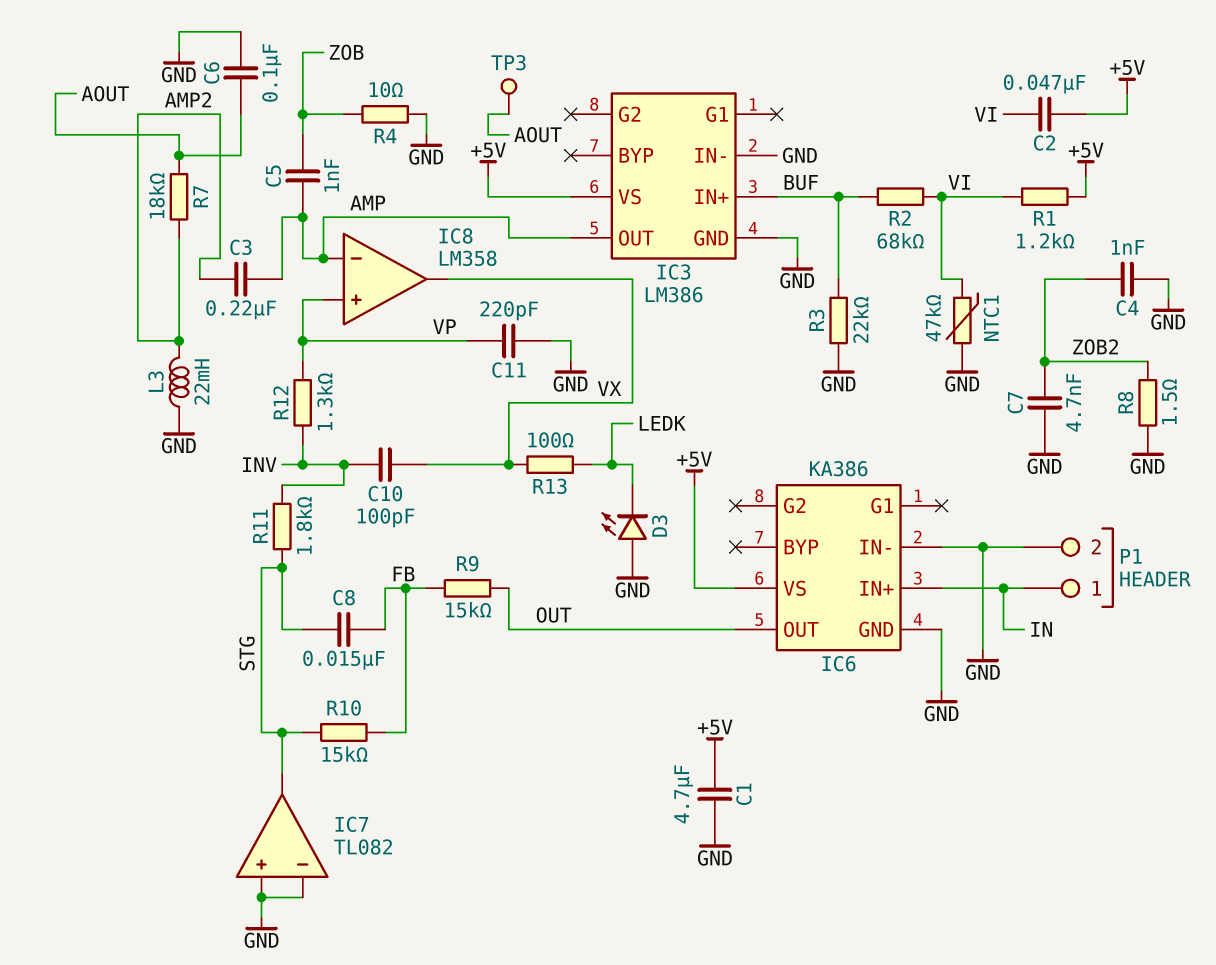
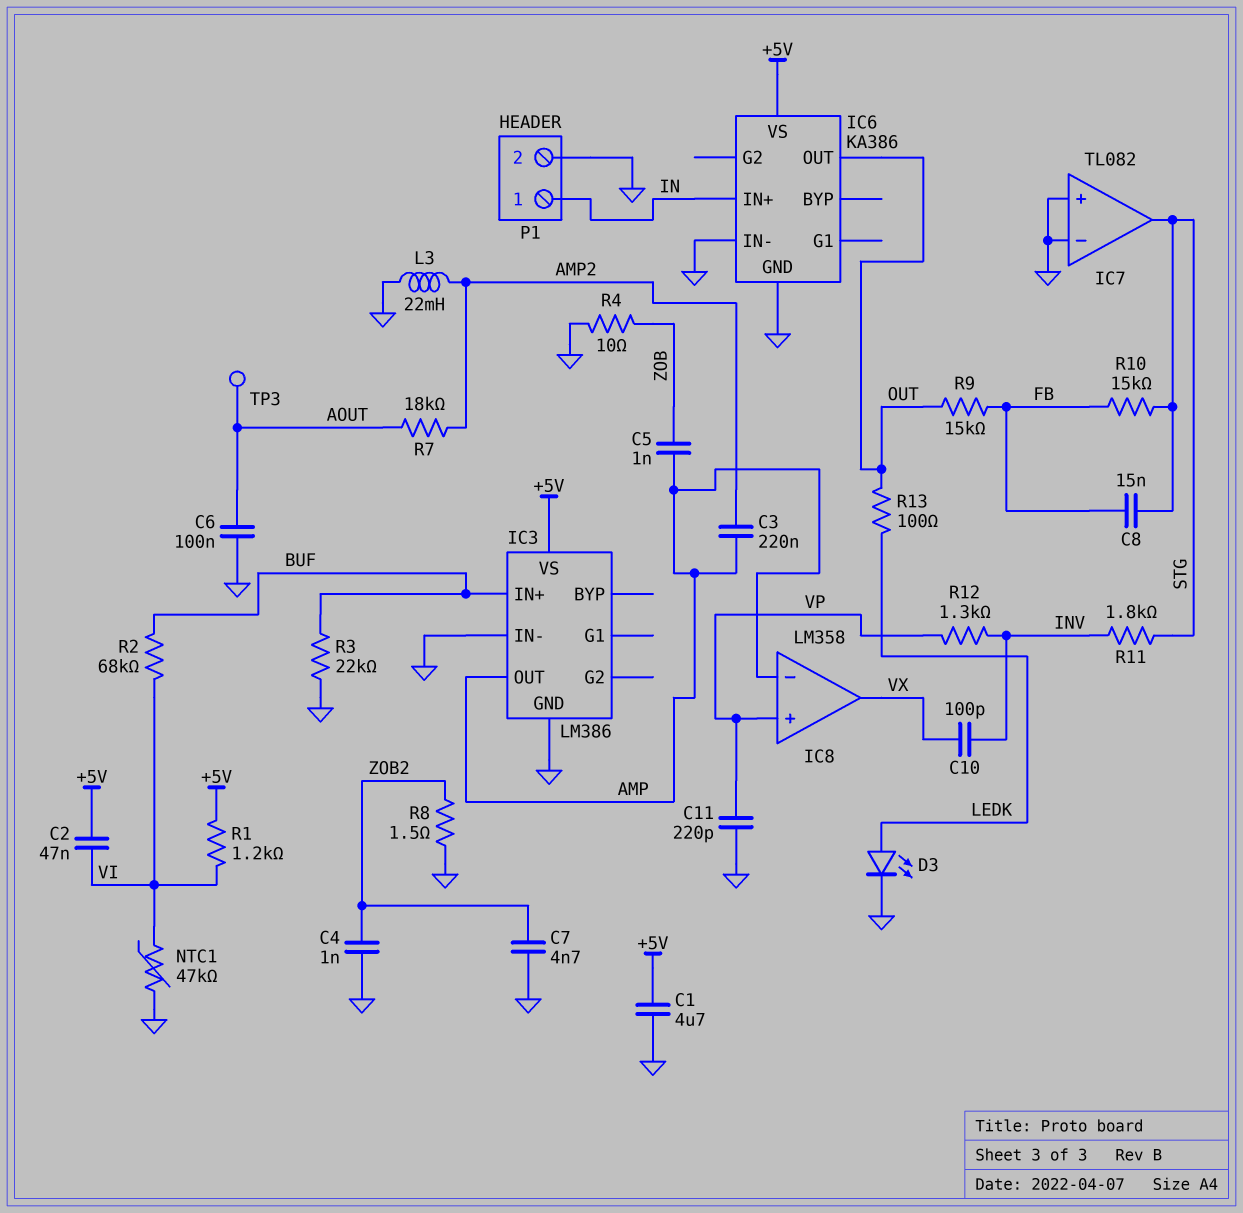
D3: LED (A GND, K LEDK) -> LED (A LEDK, K GND)
R13: 100 (LEDK, VX) -> 100 (LEDK, OUT)

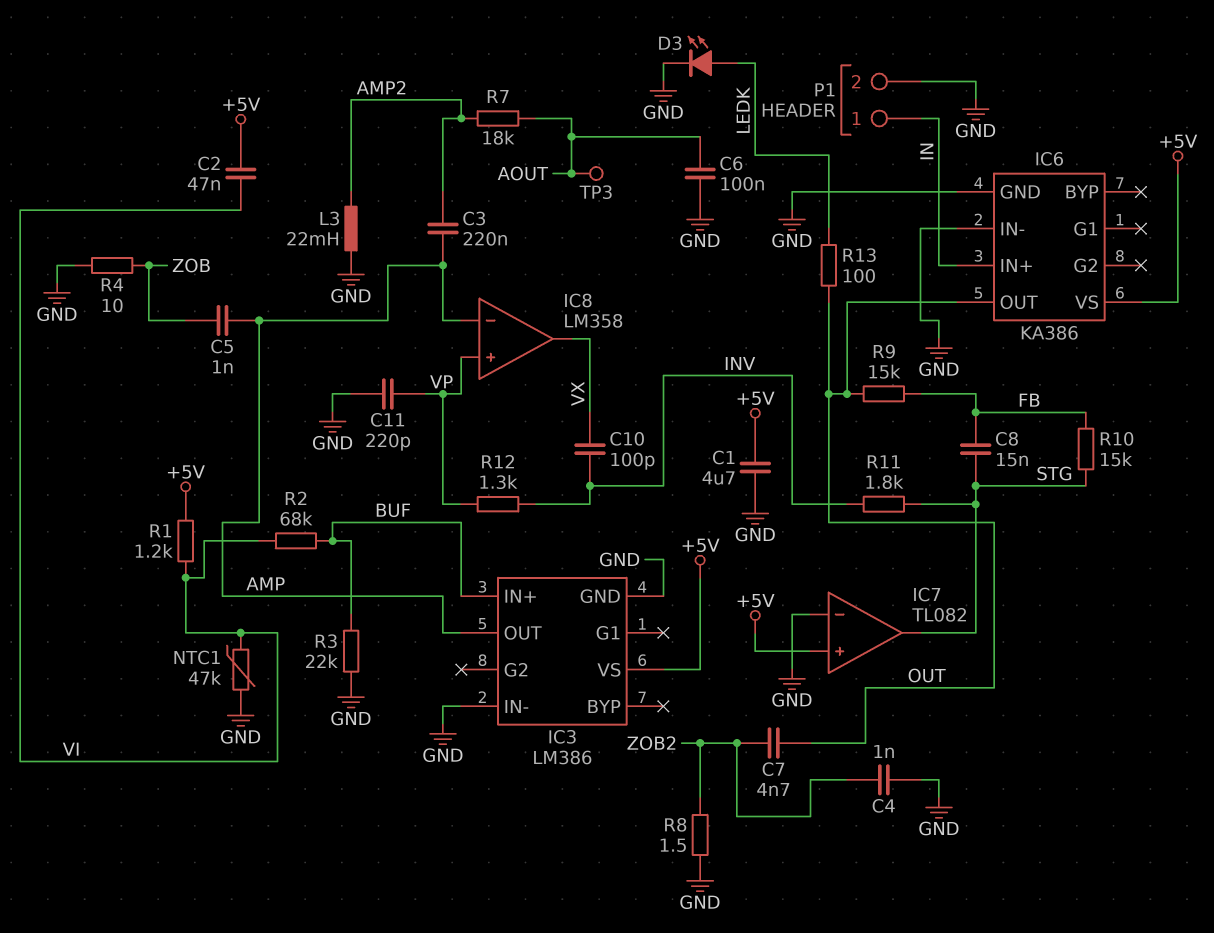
C7: 4.7nF (GND, ZOB2) -> 4.7nF (OUT, ZOB2)
IC7 pin in+: GND -> +5V

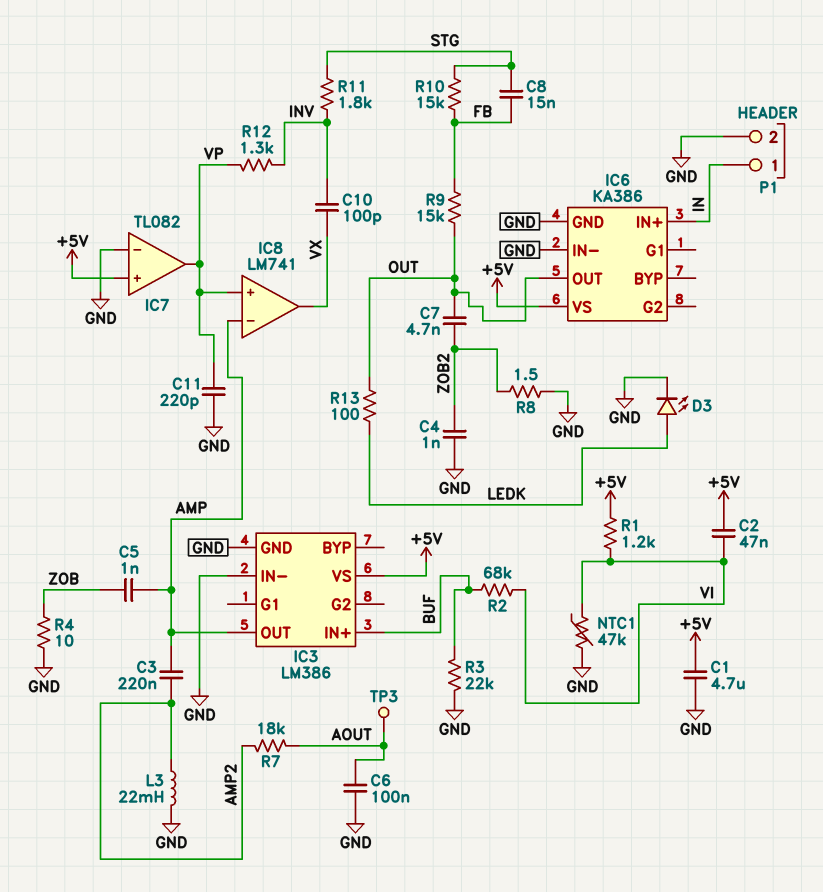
IC7 pin out: STG -> VP
IC8: LM358 -> LM741

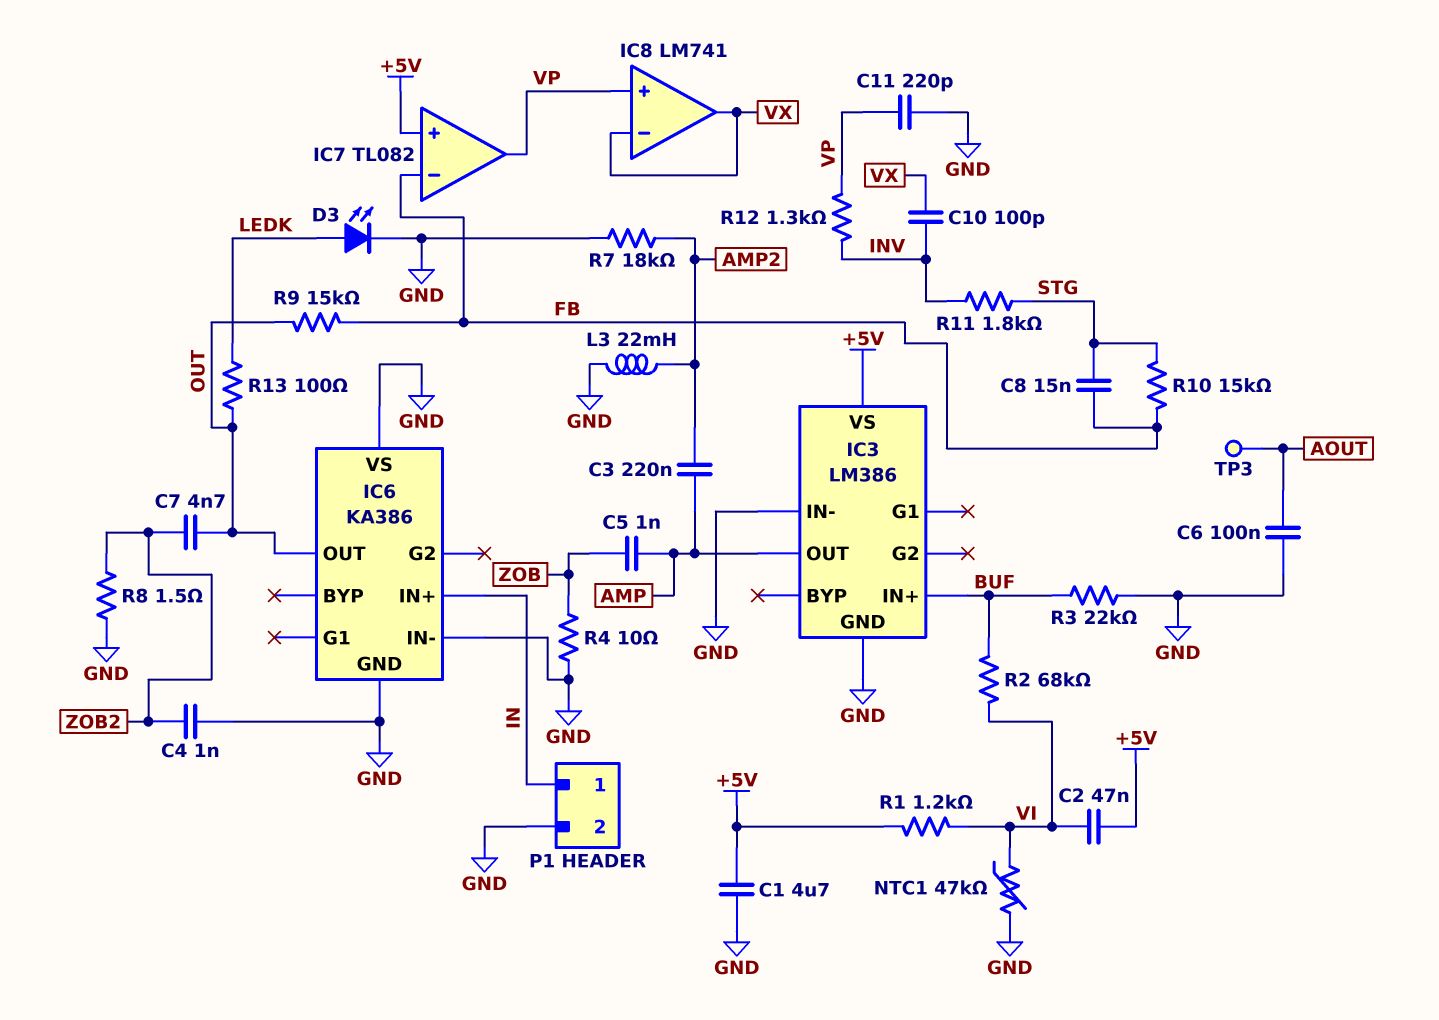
IC6 pin VS: +5V -> GND
IC7 pin in-: GND -> FB
IC8 pin in-: AMP -> VX
R7: 18k (AMP2, AOUT) -> 18k (AMP2, GND)

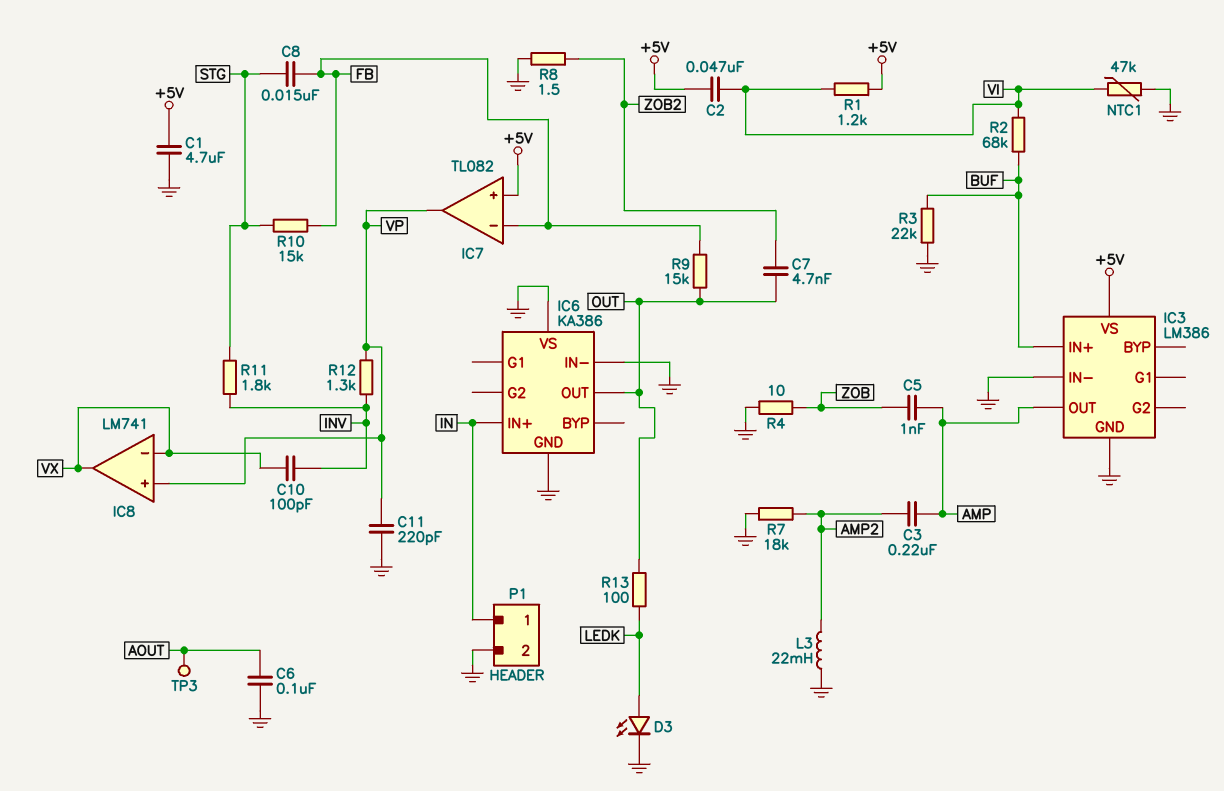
C4: 1nF (GND, ZOB2) -> none

